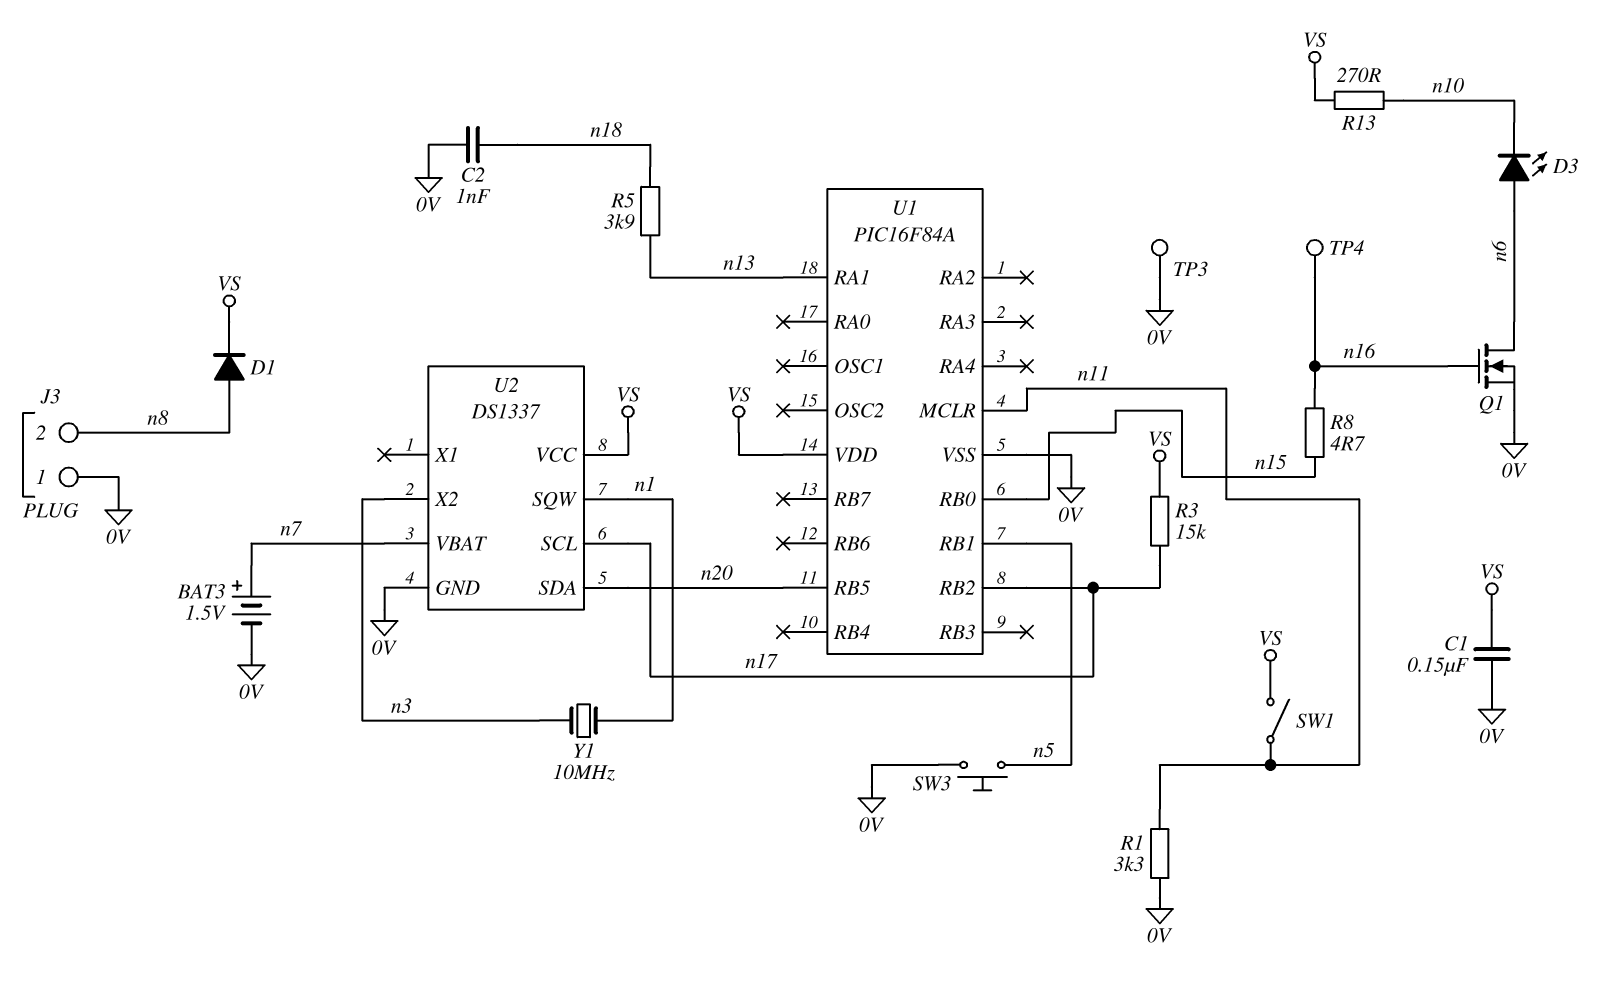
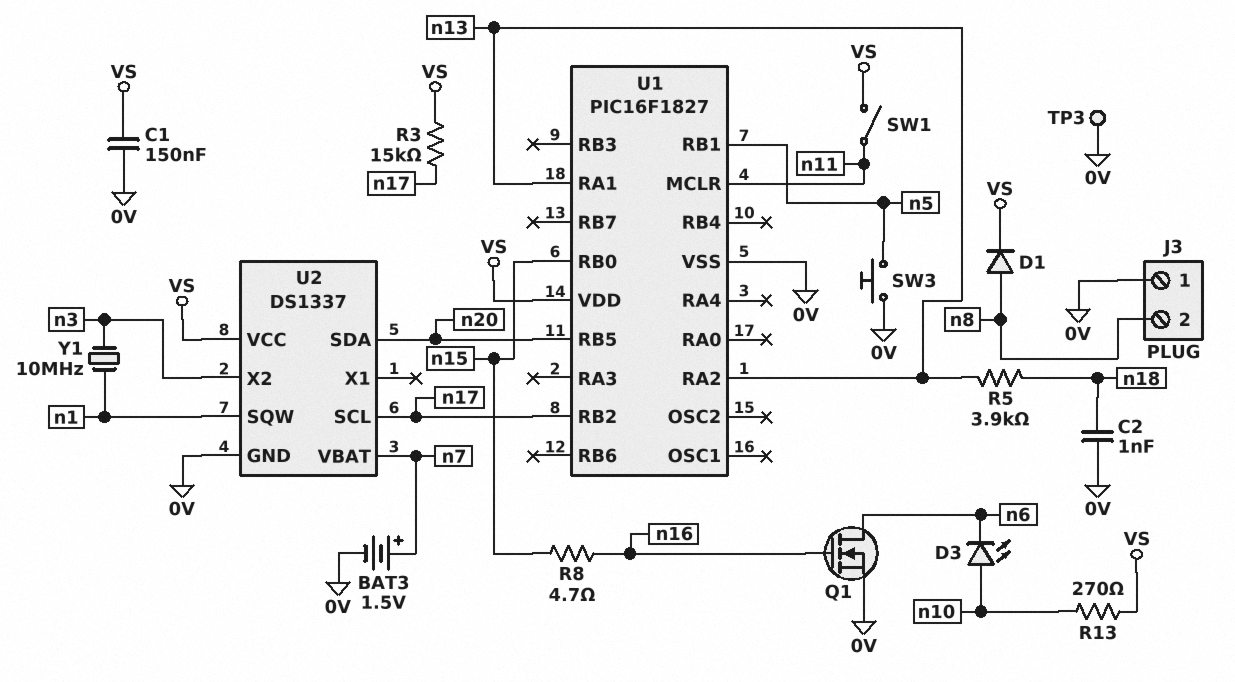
D3: LED (A n6, K n10) -> LED (A n10, K n6)
R1: 3.3k (0V, n11) -> none
TP4: test point (n16) -> none
U1: PIC16F84A -> PIC16F1827
U1 pin RA2: none -> n13

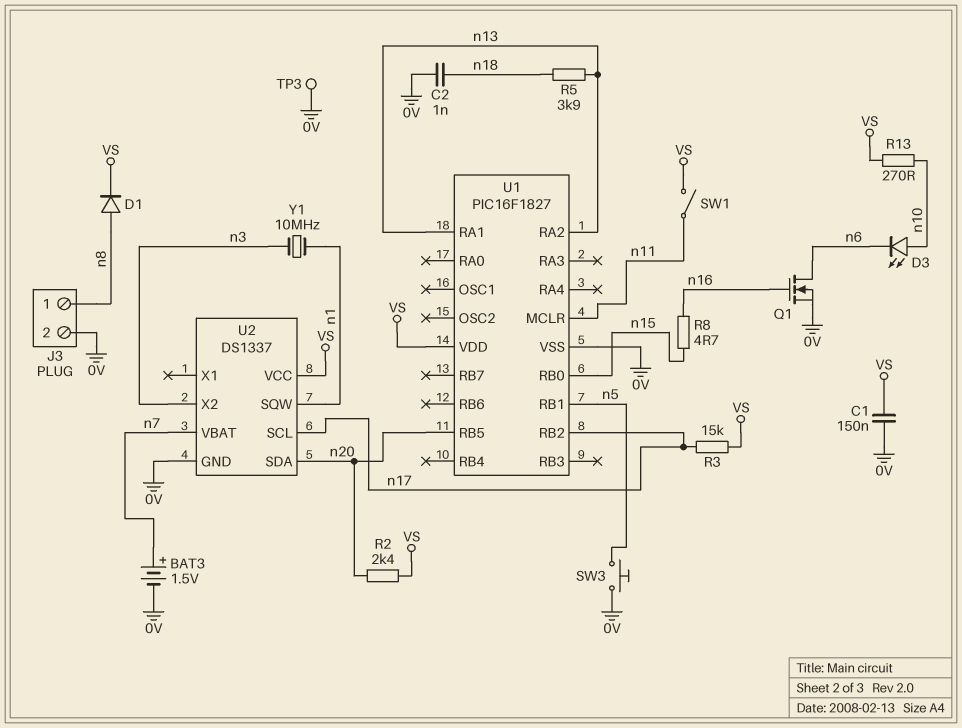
J3 pin 1: 0V -> n8
J3 pin 2: n8 -> 0V
R2: none -> 2.4k (VS, n20)

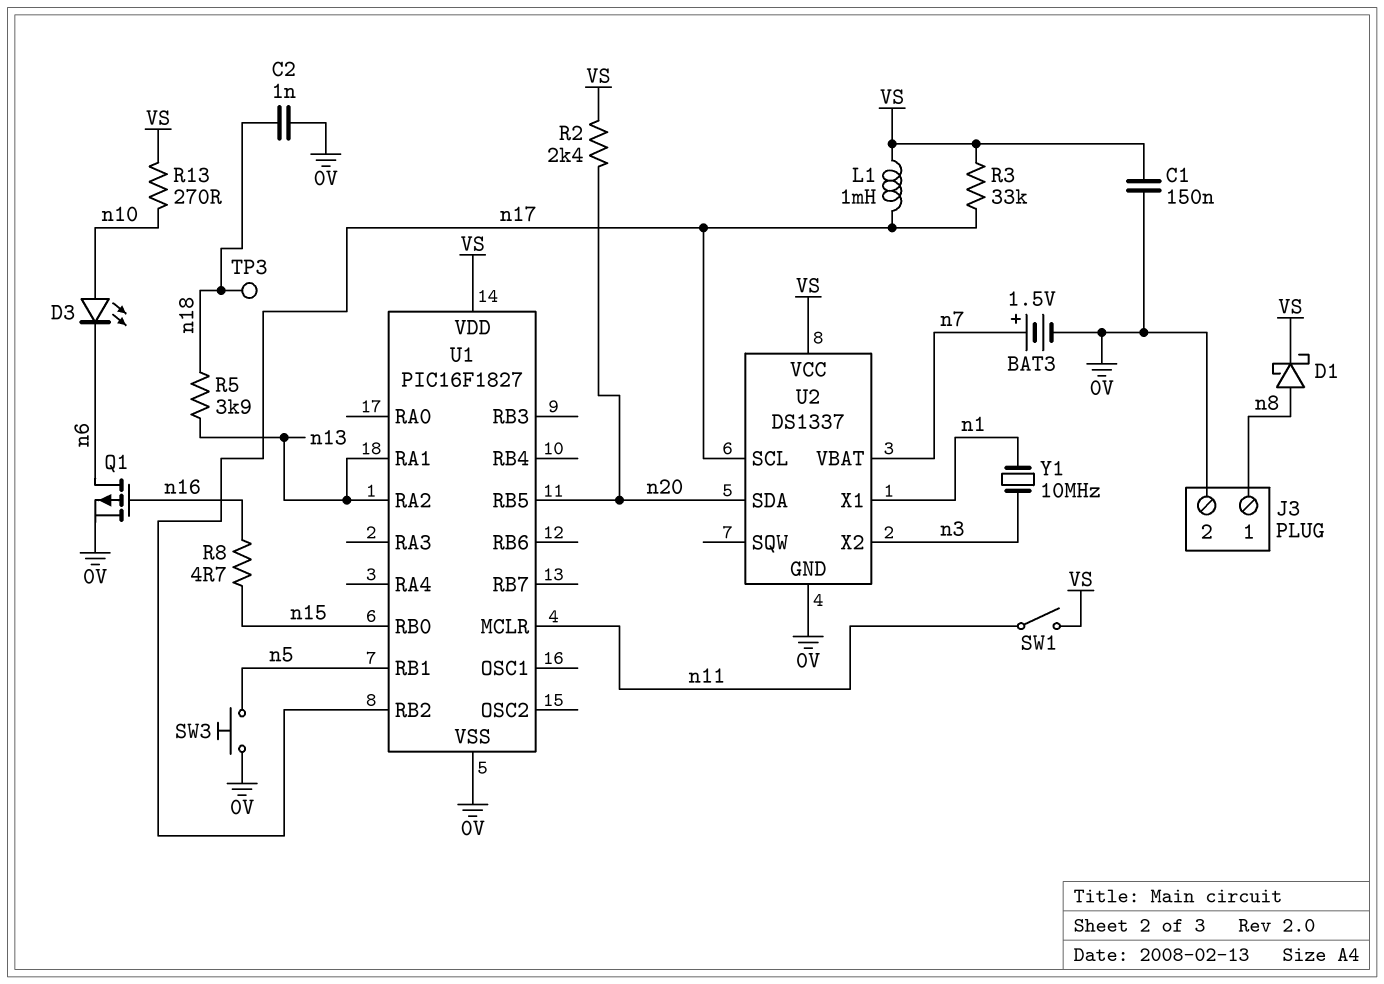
D1: diode (A n8, K VS) -> schottky (A n8, K VS)
L1: none -> 1mH (VS, n17)
Q1: NMOS (G n16, D n6, S 0V) -> PMOS (G n16, D n6, S 0V)
R3: 15k (VS, n17) -> 33k (VS, n17)
TP3: test point (0V) -> test point (n18)
U2 pin SQW: n1 -> none
U2 pin X1: none -> n1

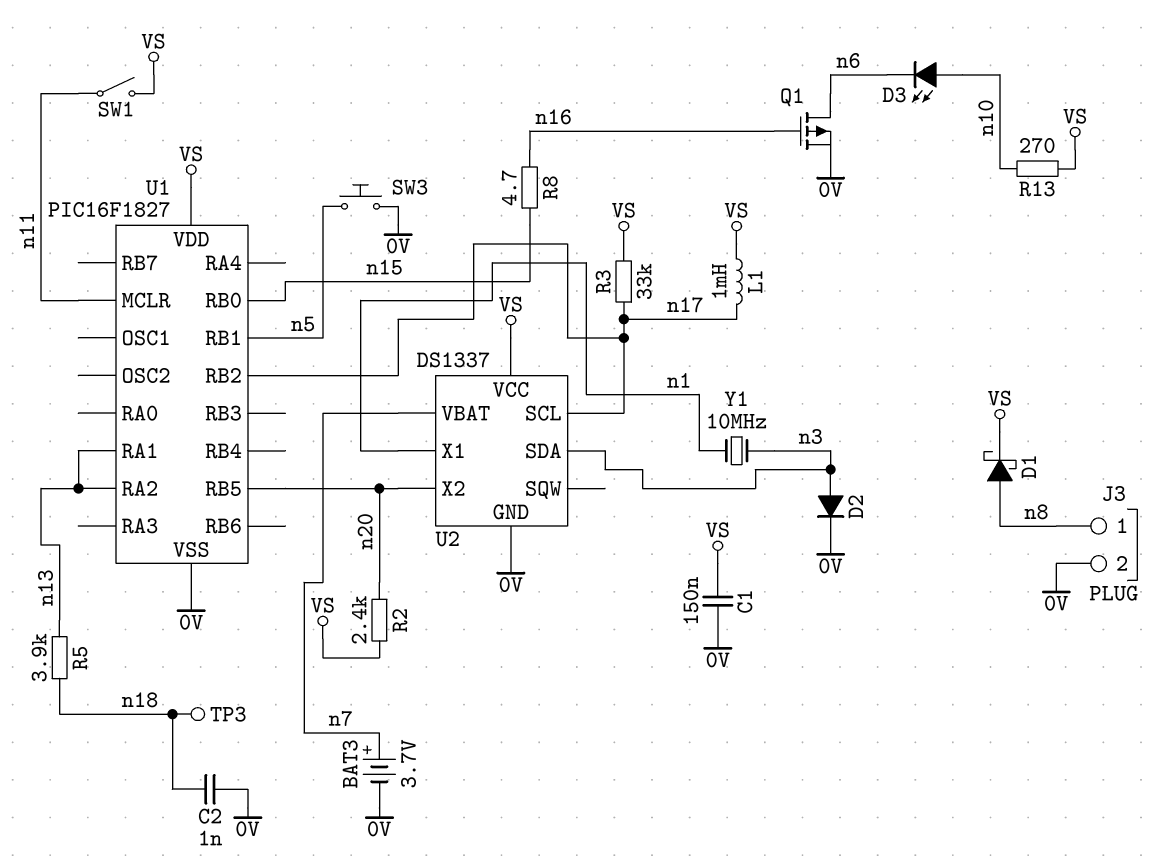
BAT3: 1.5V (plus n7, minus 0V) -> 3.7V (plus n7, minus 0V)
D2: none -> diode (A n3, K 0V)
U2 pin SDA: n20 -> n3
U2 pin X2: n3 -> n20

